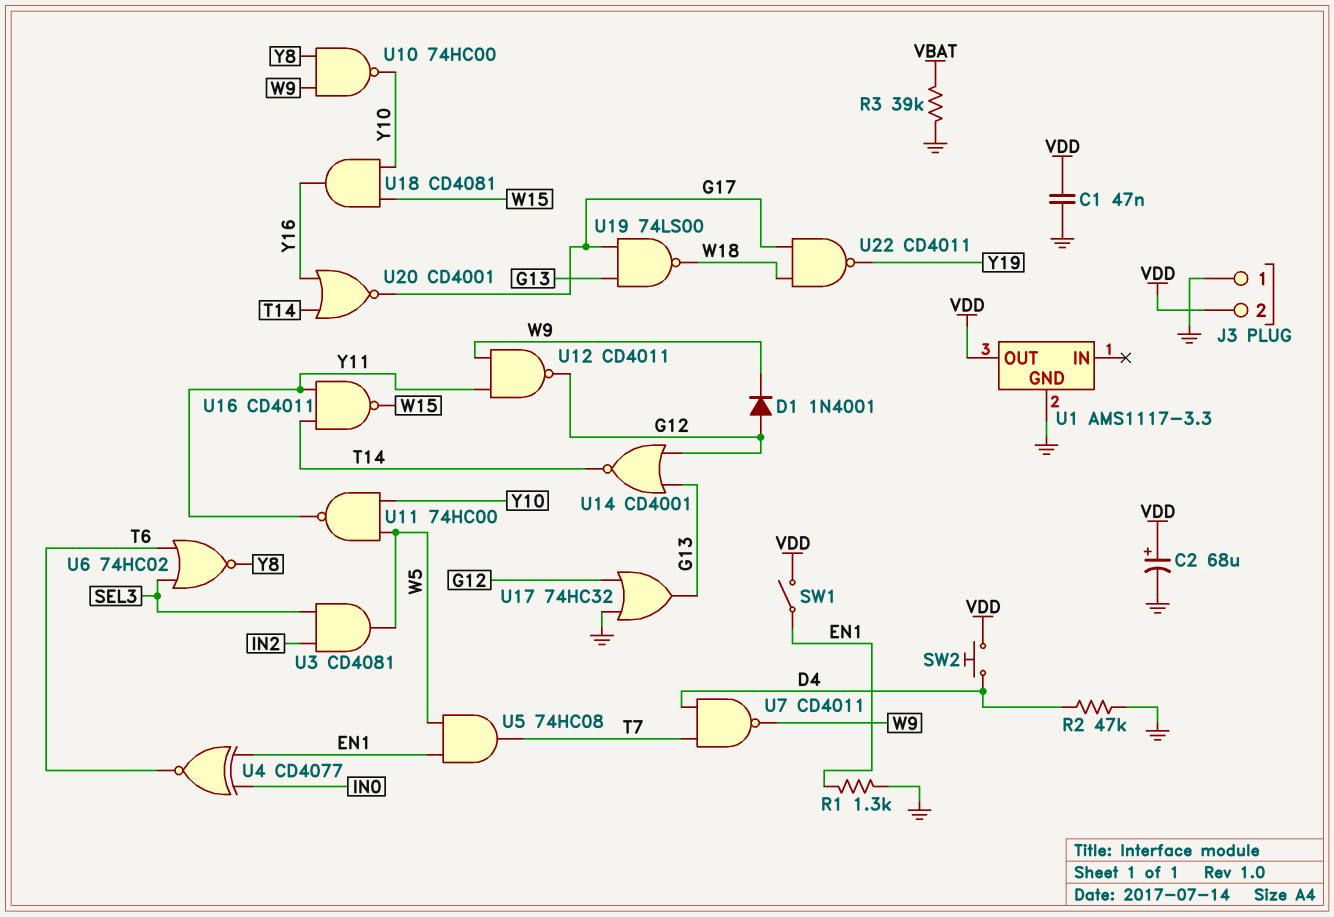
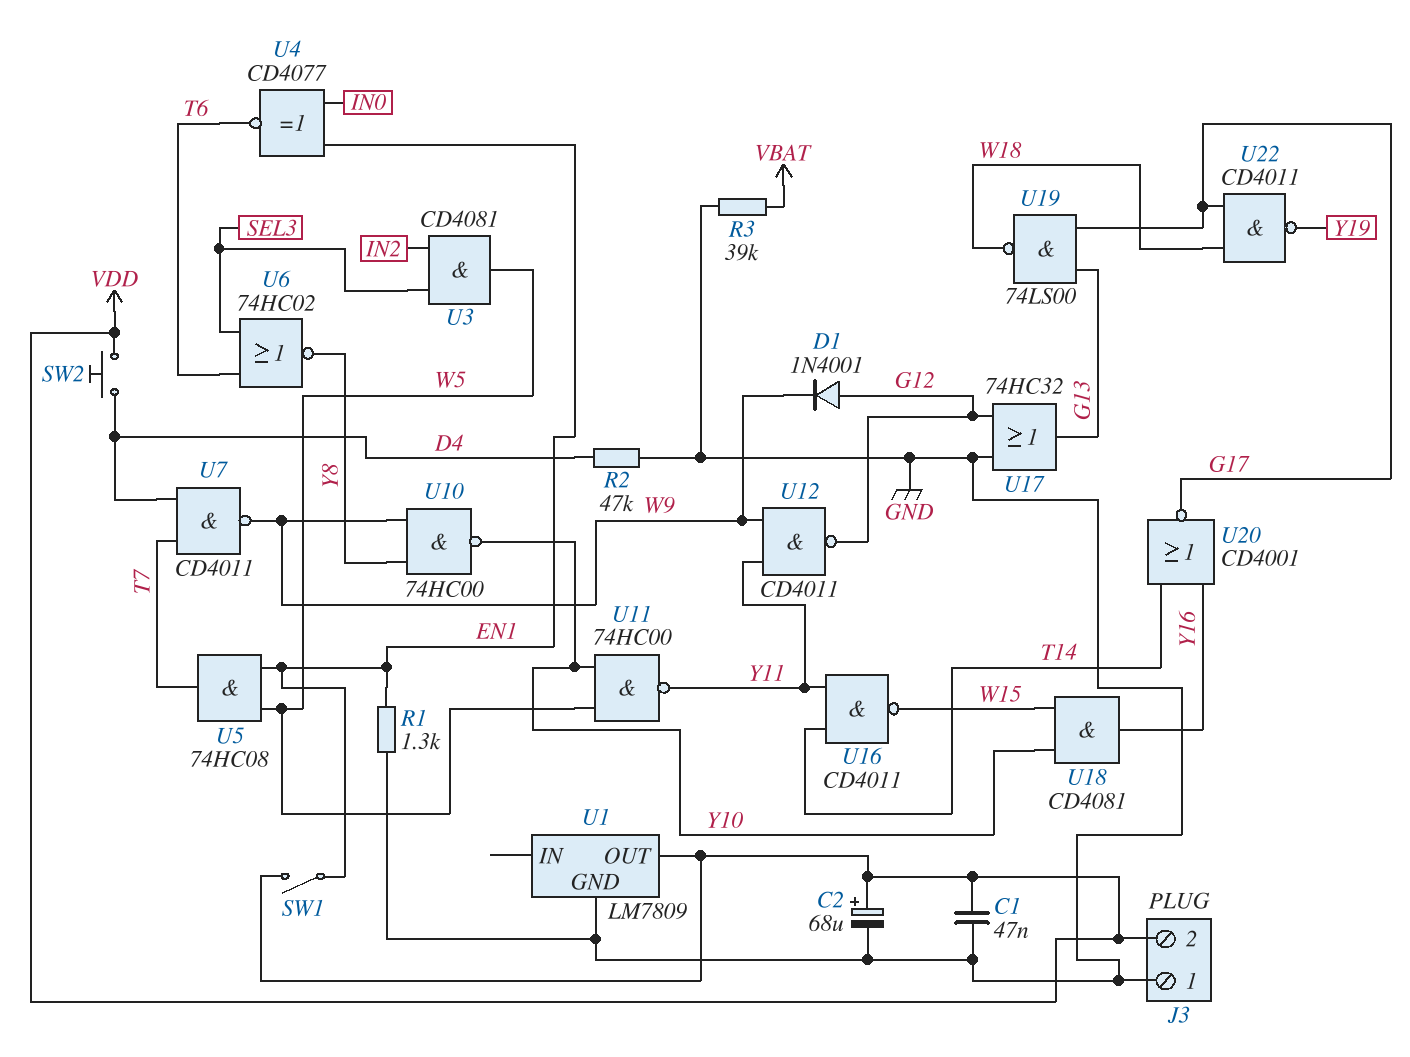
U1: AMS1117-3.3 -> LM7809
U14: NOR CD4001 (in G12, in G13, out T14) -> none

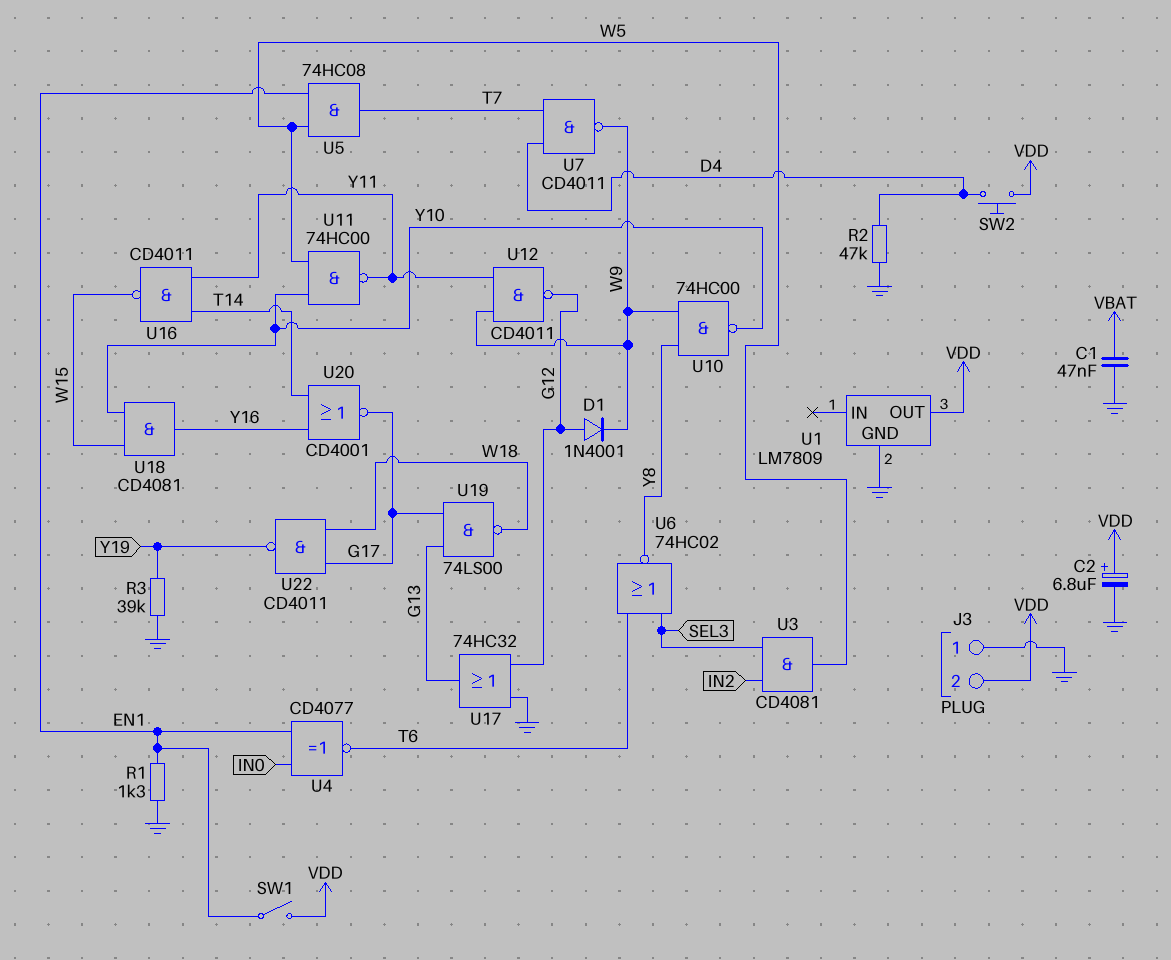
C1: 47nF (GND, VDD) -> 47nF (GND, VBAT)
C2: 68uF (plus VDD, minus GND) -> 6.8uF (plus VDD, minus GND)
R3: 39k (GND, VBAT) -> 39k (GND, Y19)

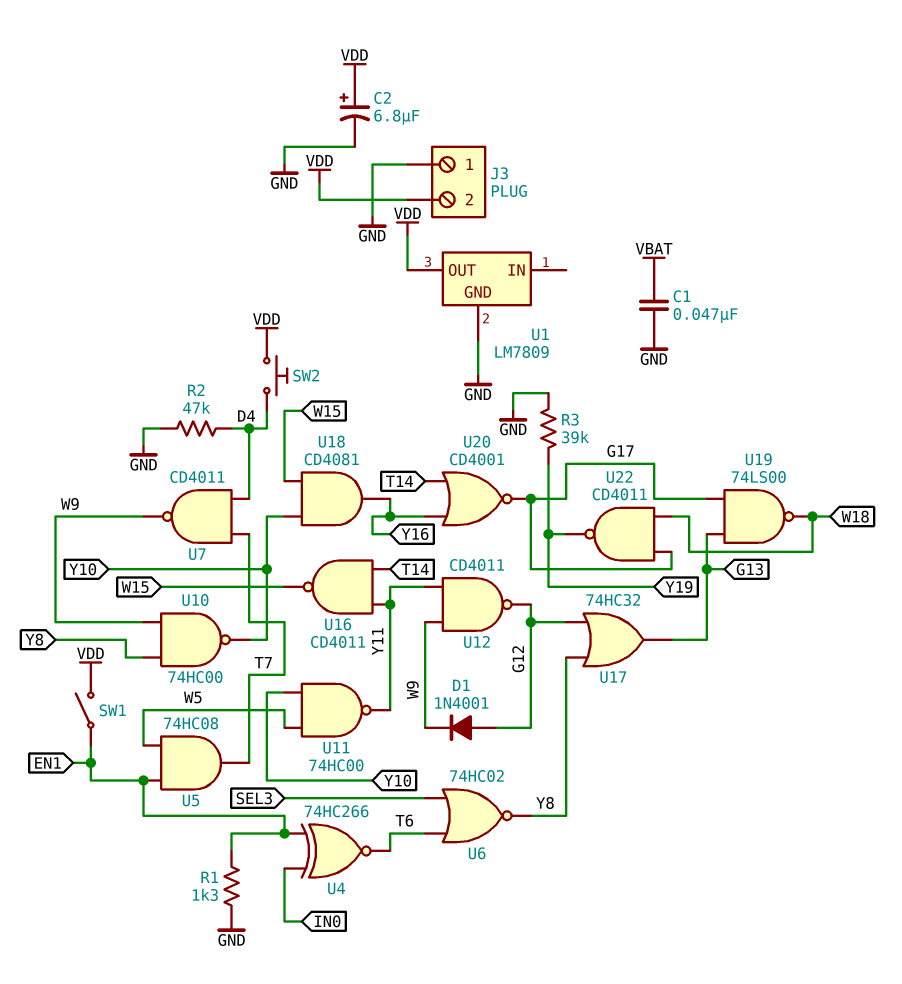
U3: AND CD4081 (in IN2, in SEL3, out W5) -> none
U4: XNOR CD4077 (in EN1, in IN0, out T6) -> XNOR 74HC266 (in EN1, in IN0, out T6)
U17: OR 74HC32 (in G12, in GND, out G13) -> OR 74HC32 (in G12, in Y8, out G13)

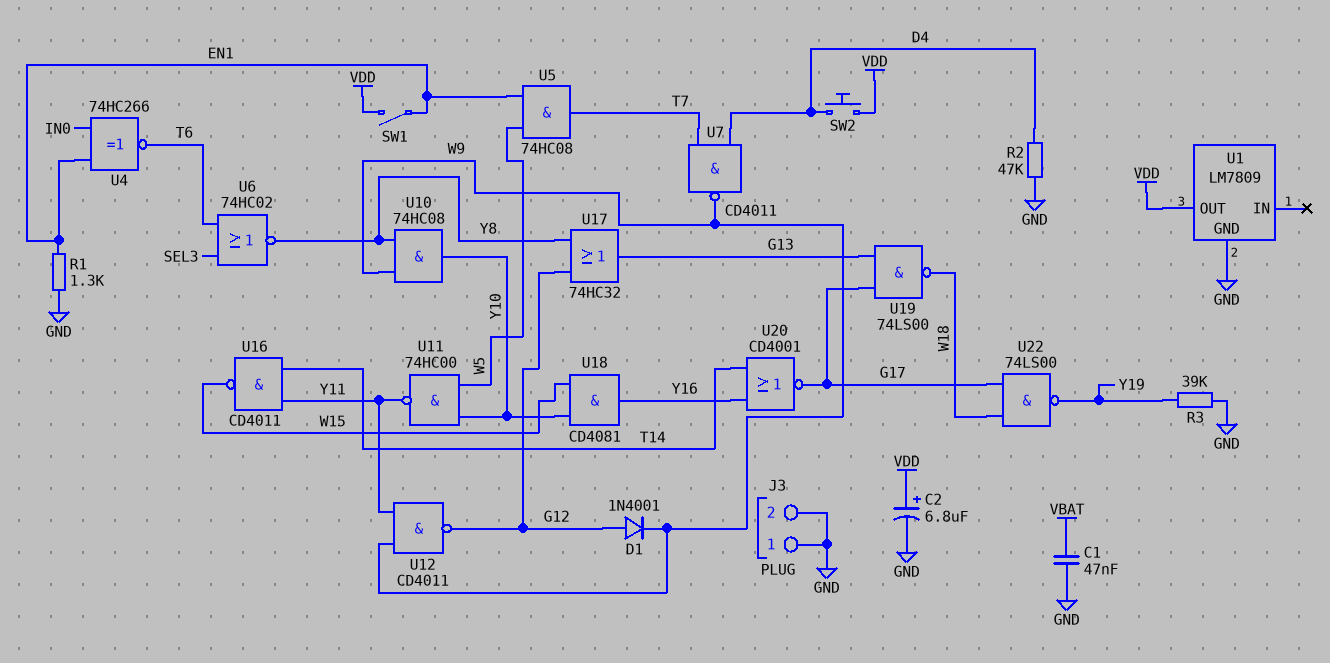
J3 pin 2: VDD -> GND
U10: NAND 74HC00 (in W9, in Y8, out Y10) -> AND 74HC08 (in W9, in Y8, out Y10)
U22: NAND CD4011 (in G17, in W18, out Y19) -> NAND 74LS00 (in G17, in W18, out Y19)

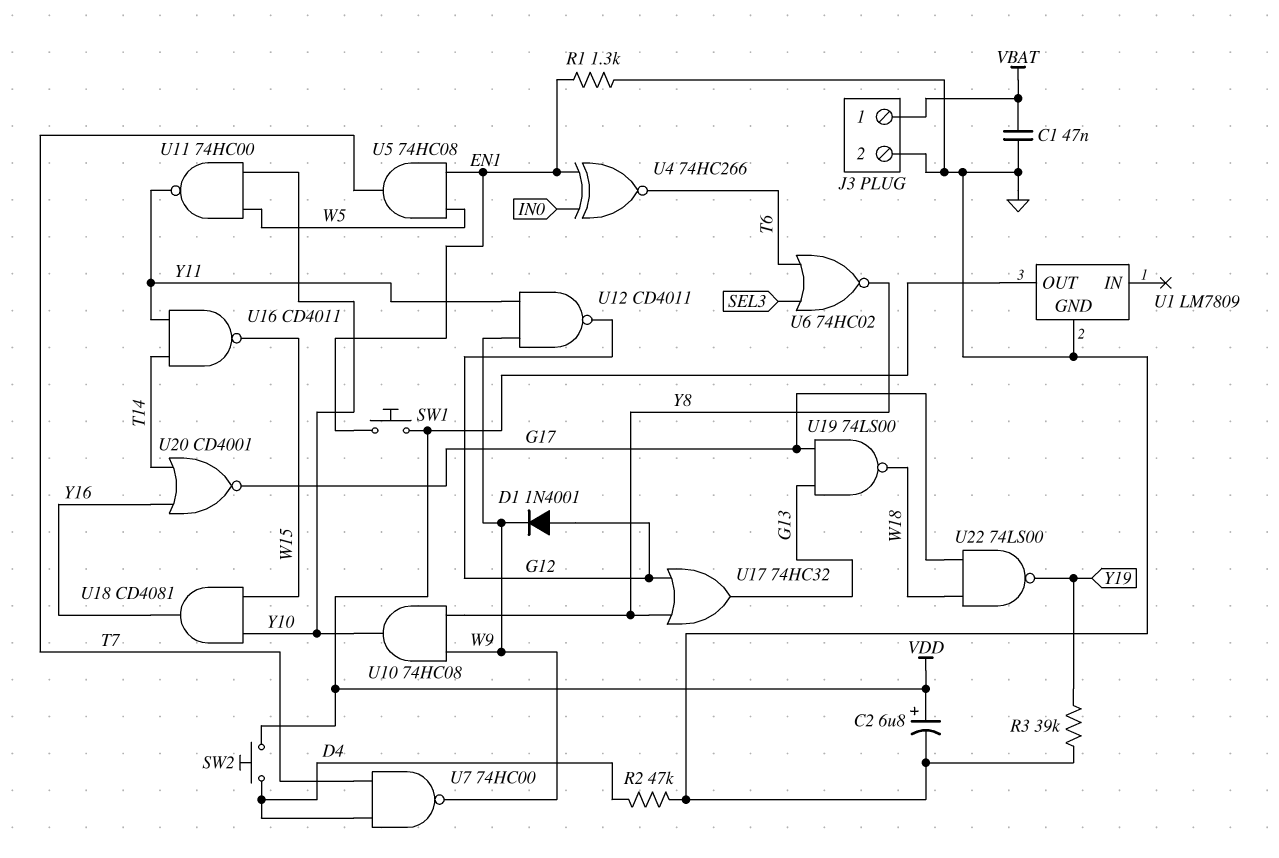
J3 pin 1: GND -> VBAT
SW1: switch (EN1, VDD) -> button (EN1, VDD)
U7: NAND CD4011 (in D4, in T7, out W9) -> NAND 74HC00 (in D4, in T7, out W9)

